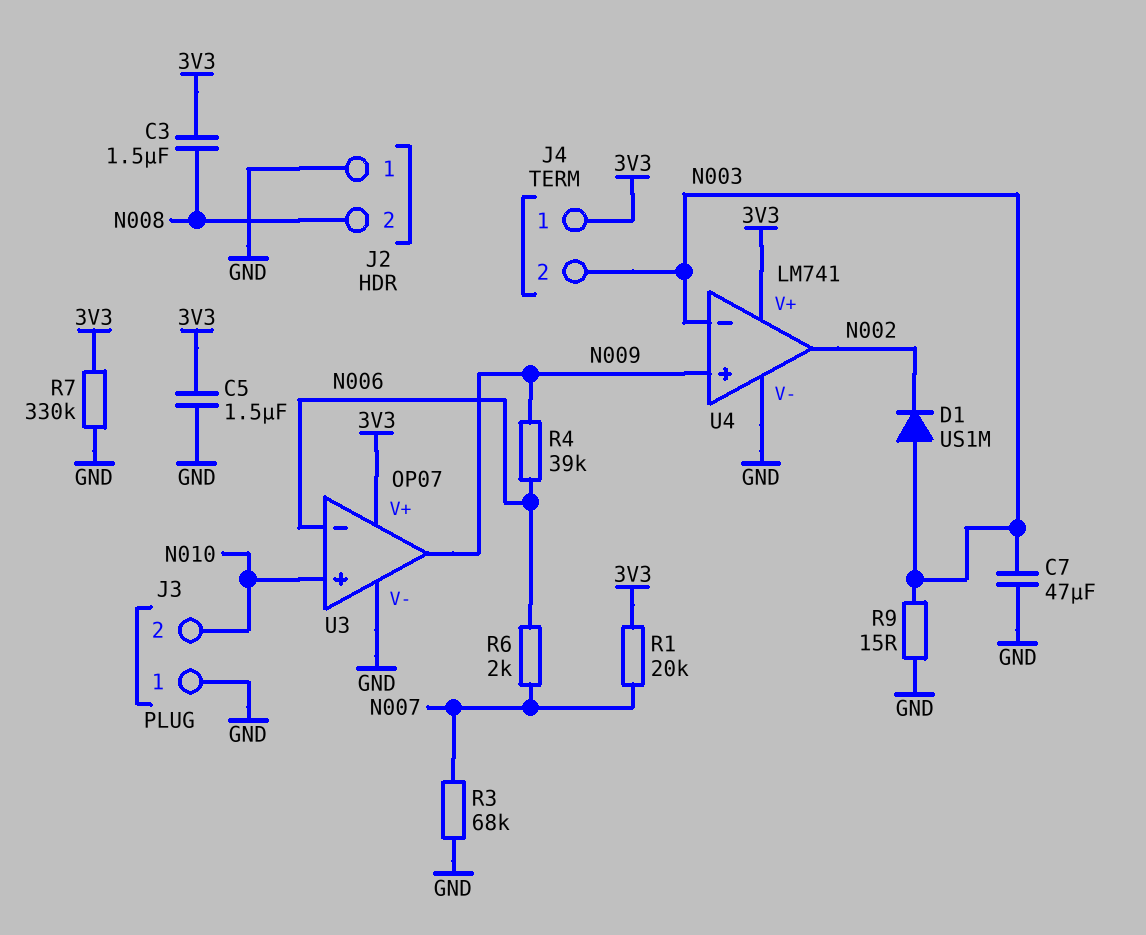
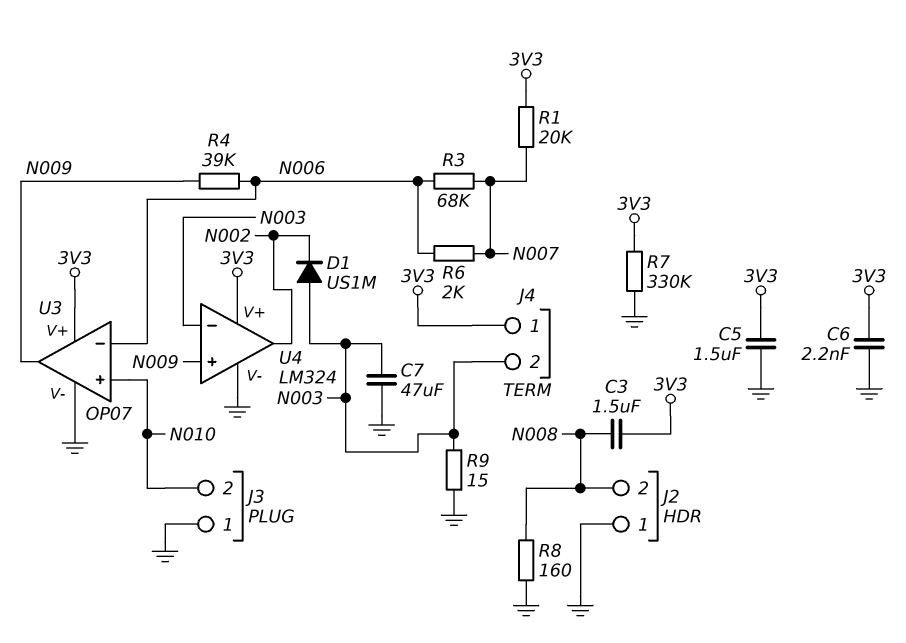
C6: none -> 2.2nF (3V3, GND)
R3: 68k (GND, N007) -> 68k (N006, N007)
R8: none -> 160 (GND, N008)
U4: LM741 -> LM324

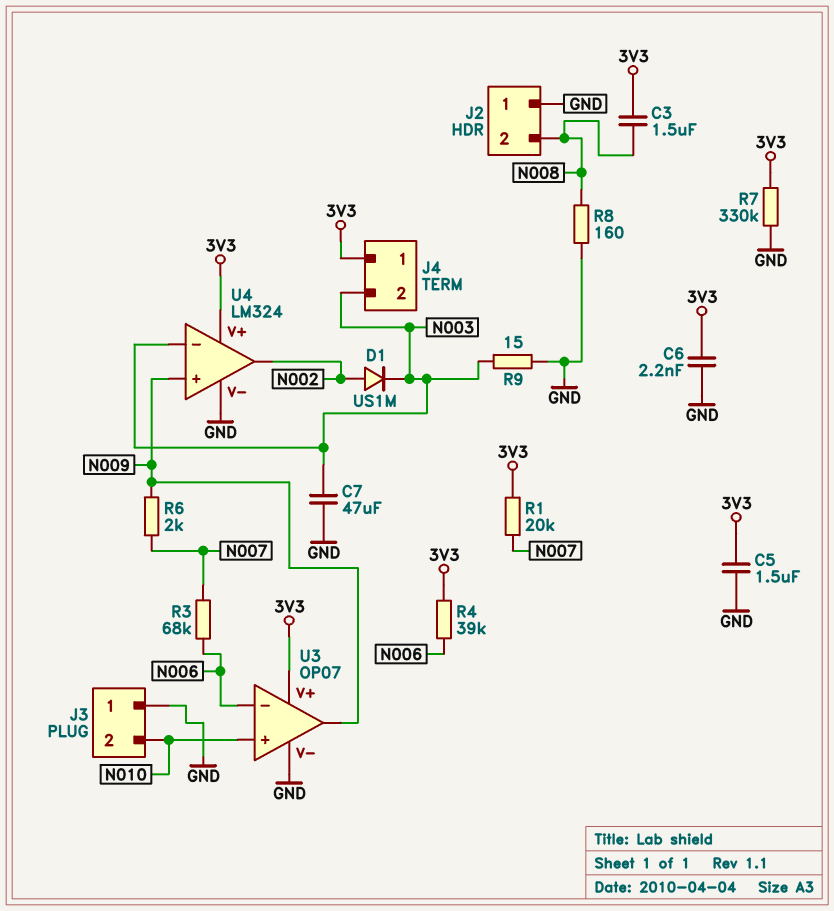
D1: diode US1M (A N003, K N002) -> diode US1M (A N002, K N003)
R4: 39k (N006, N009) -> 39k (3V3, N006)
R6: 2k (N006, N007) -> 2k (N007, N009)

